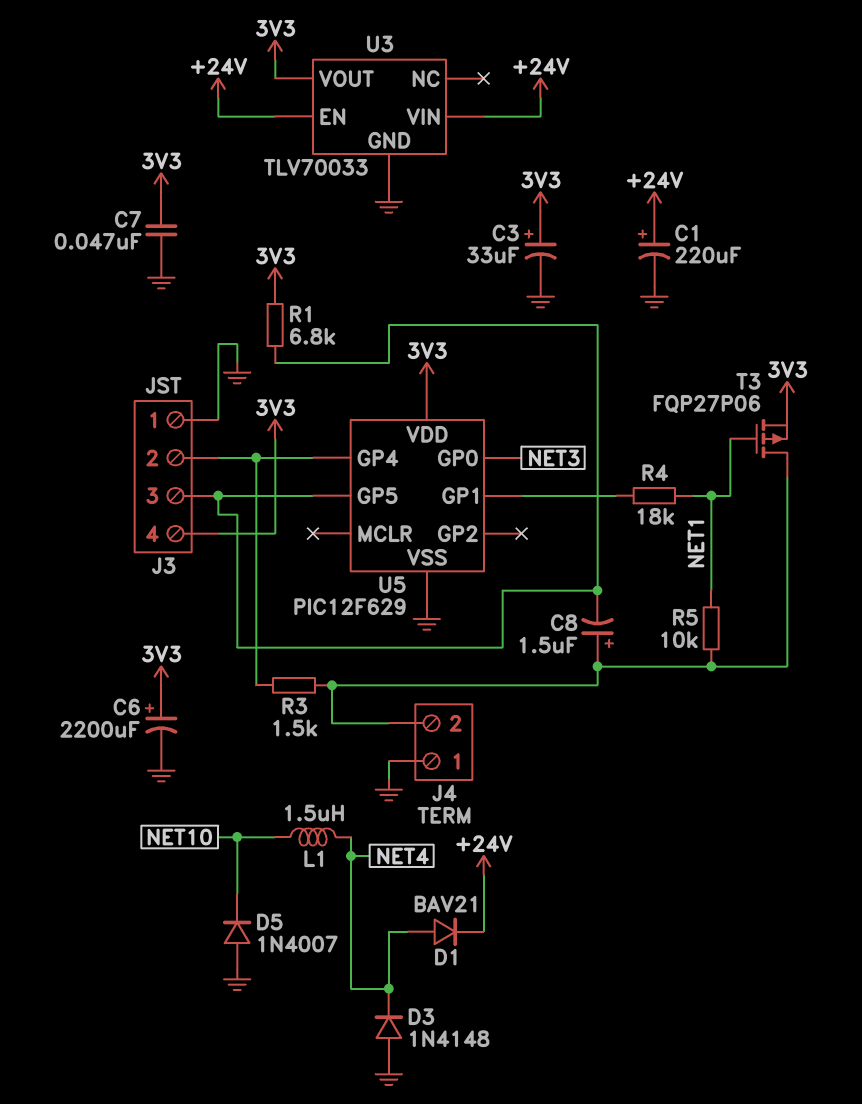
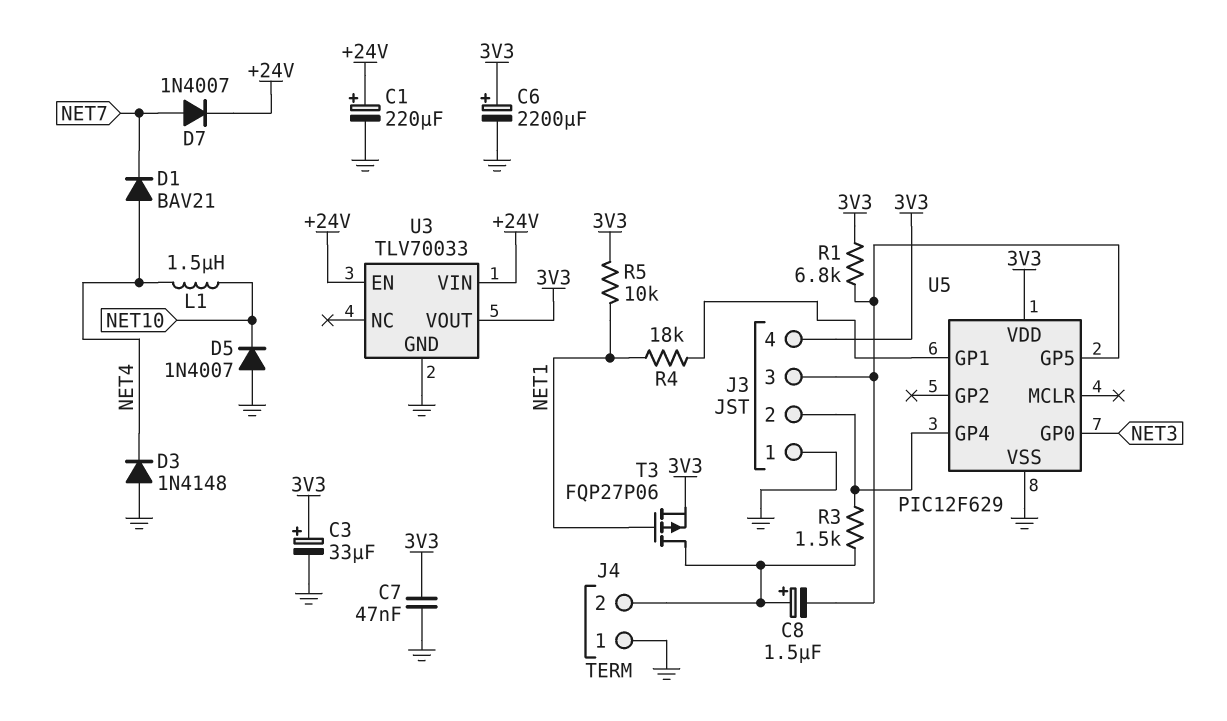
D1: diode BAV21 (A NET4, K +24V) -> diode BAV21 (A NET4, K NET7)
D7: none -> diode 1N4007 (A NET7, K +24V)
R5: 10k (J4/2, NET1) -> 10k (3V3, NET1)

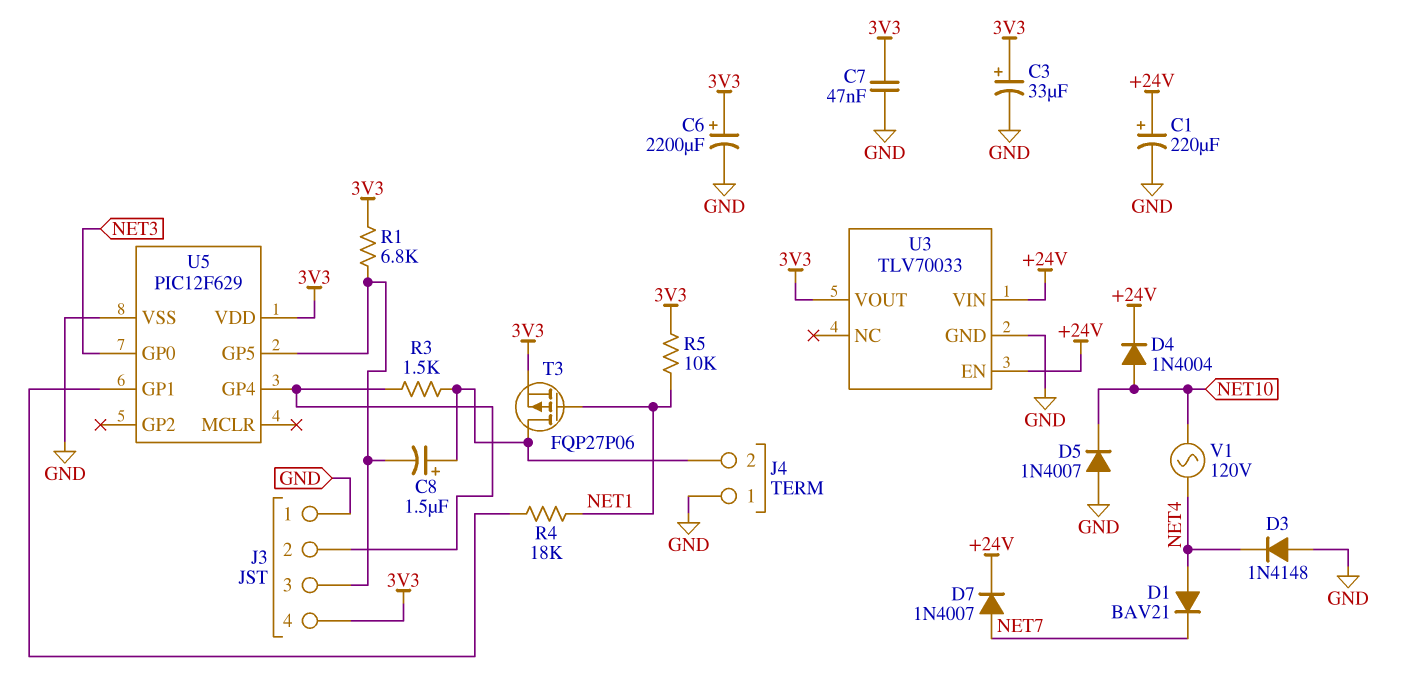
D4: none -> diode 1N4004 (A NET10, K +24V)
L1: 1.5uH (NET4, NET10) -> none
V1: none -> AC 120V (NET4, NET10)

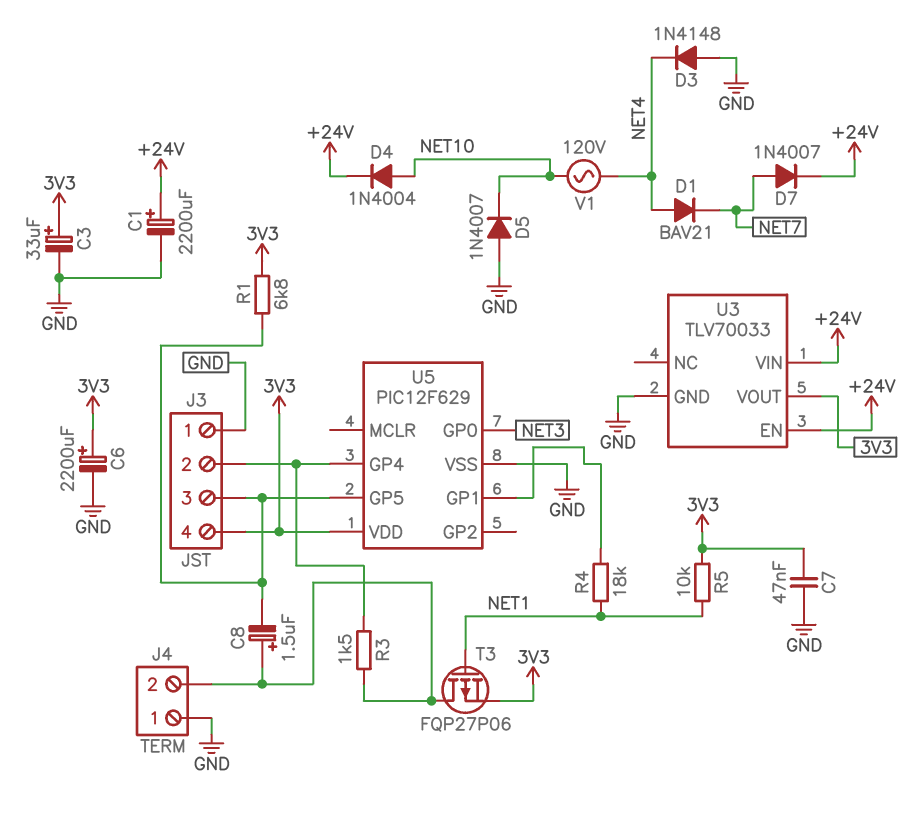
C1: 220uF (plus +24V, minus GND) -> 2200uF (plus +24V, minus GND)

